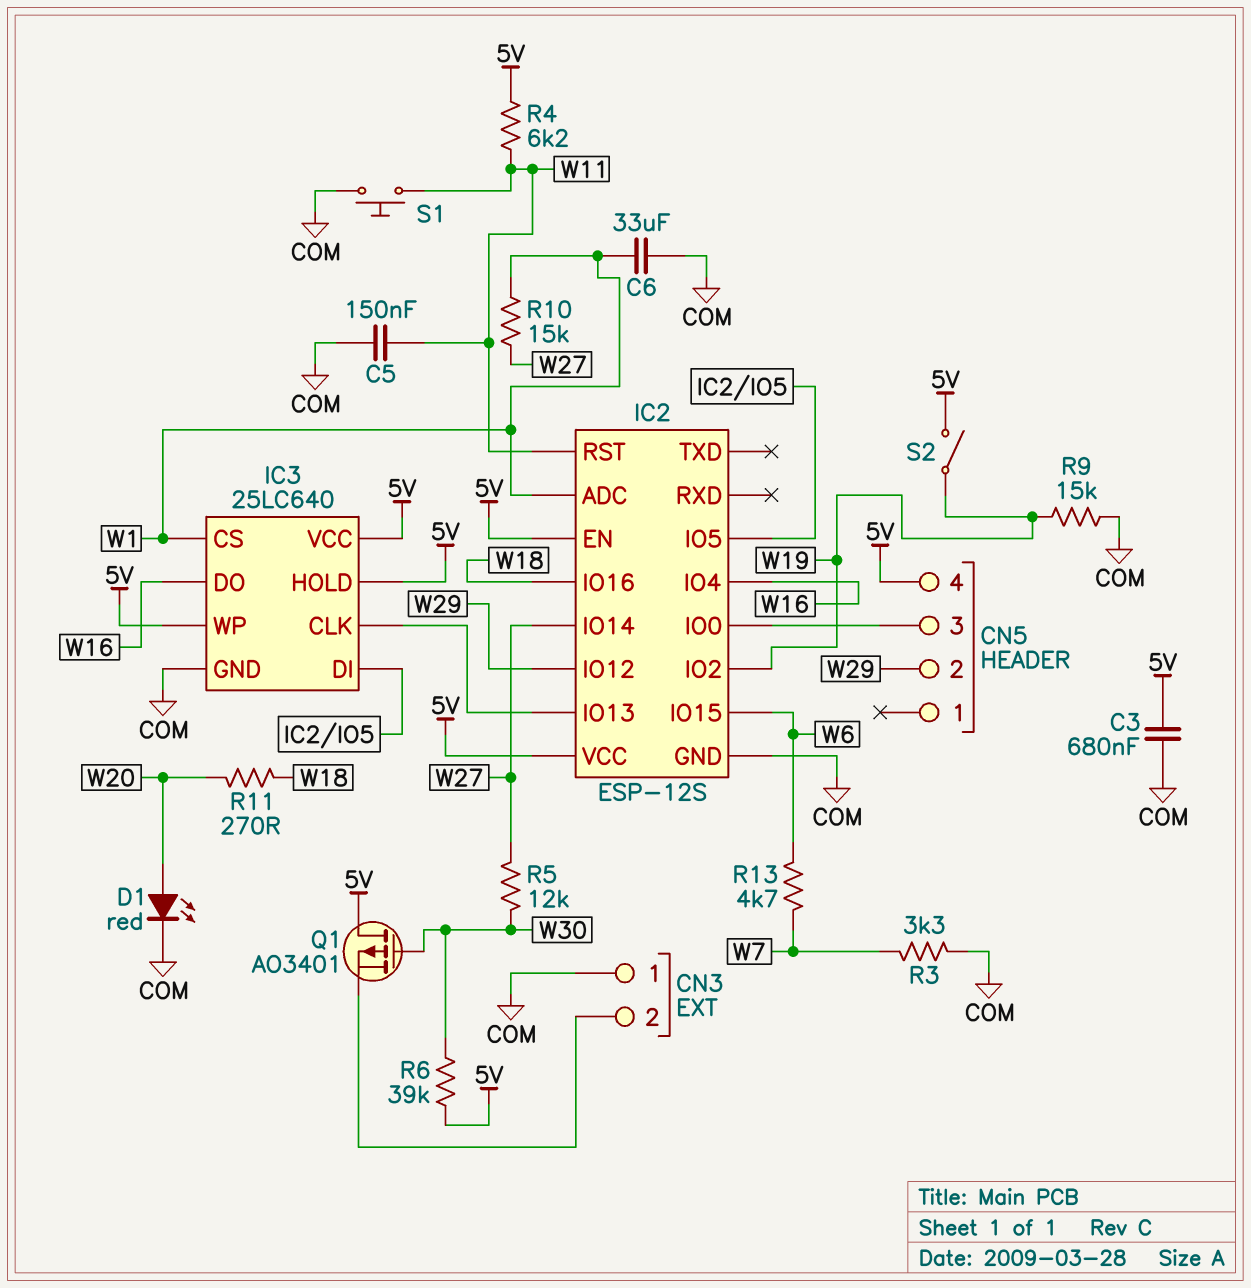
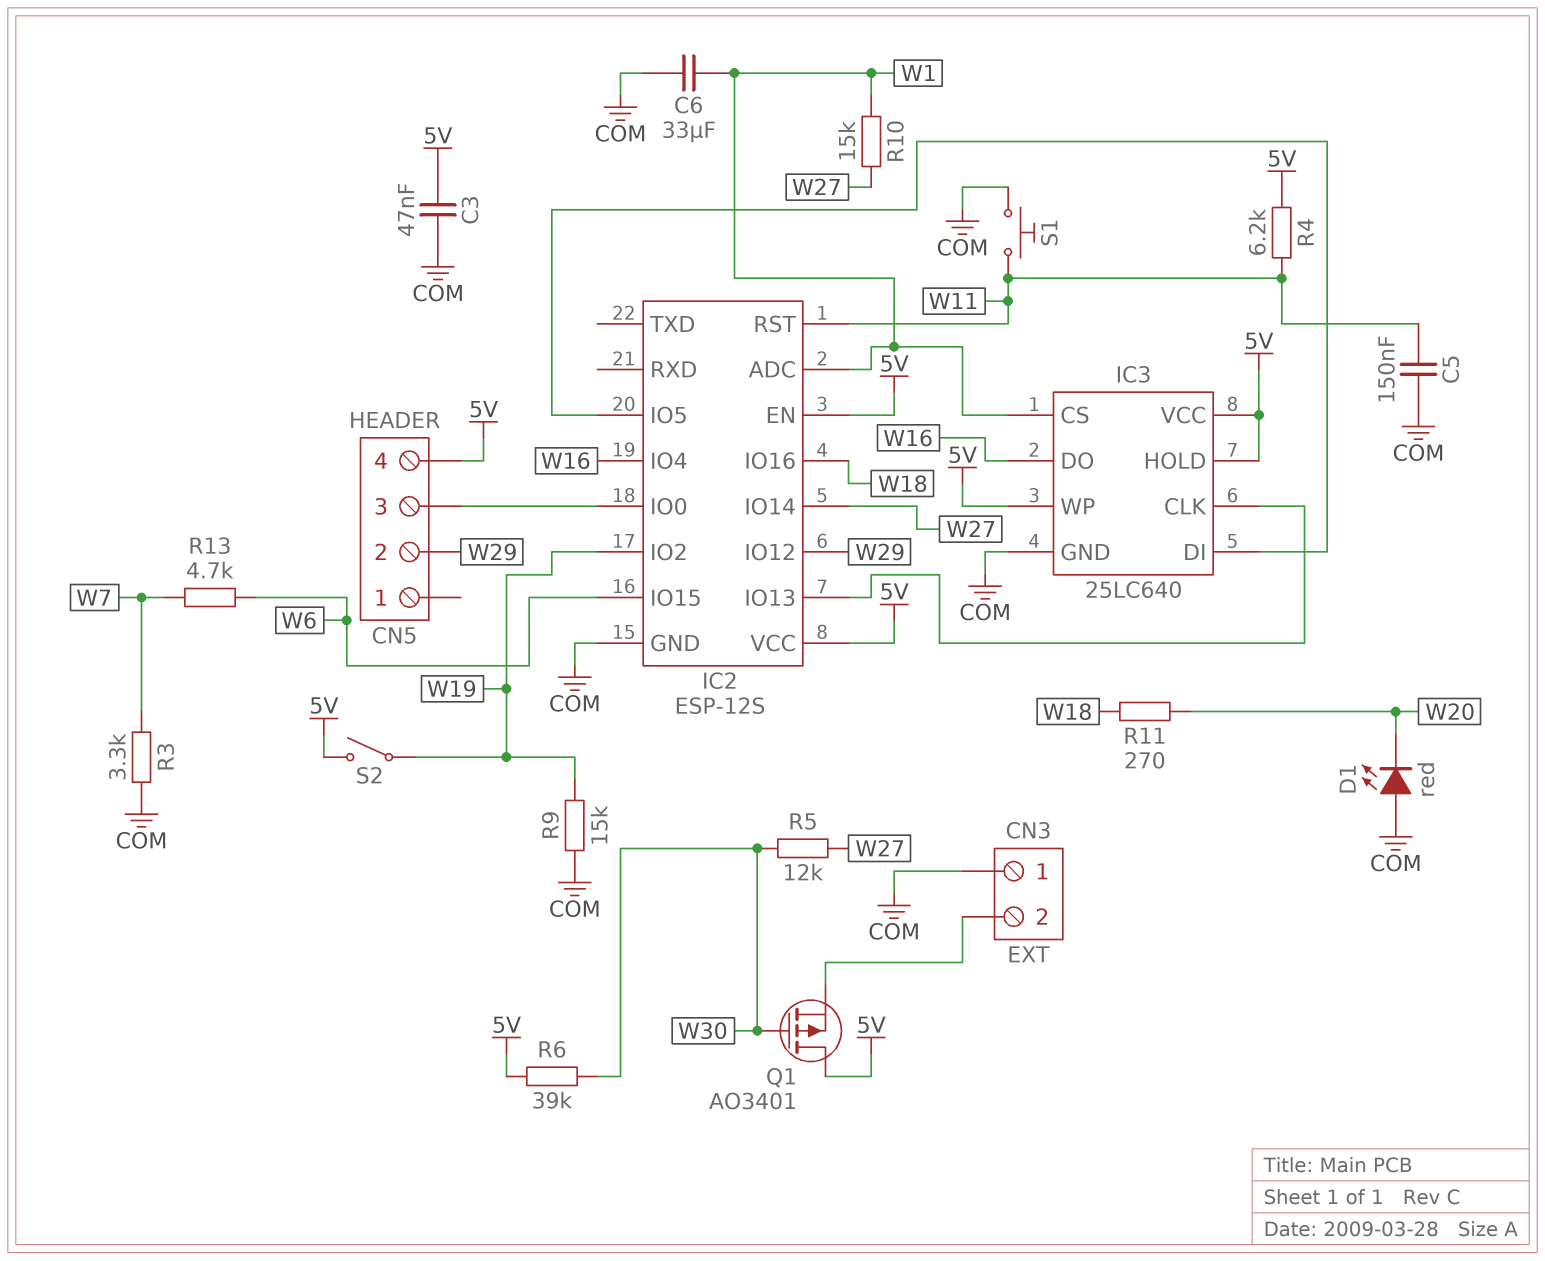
C3: 680nF (5V, COM) -> 47nF (5V, COM)
D1: LED red (A W20, K COM) -> LED red (A COM, K W20)

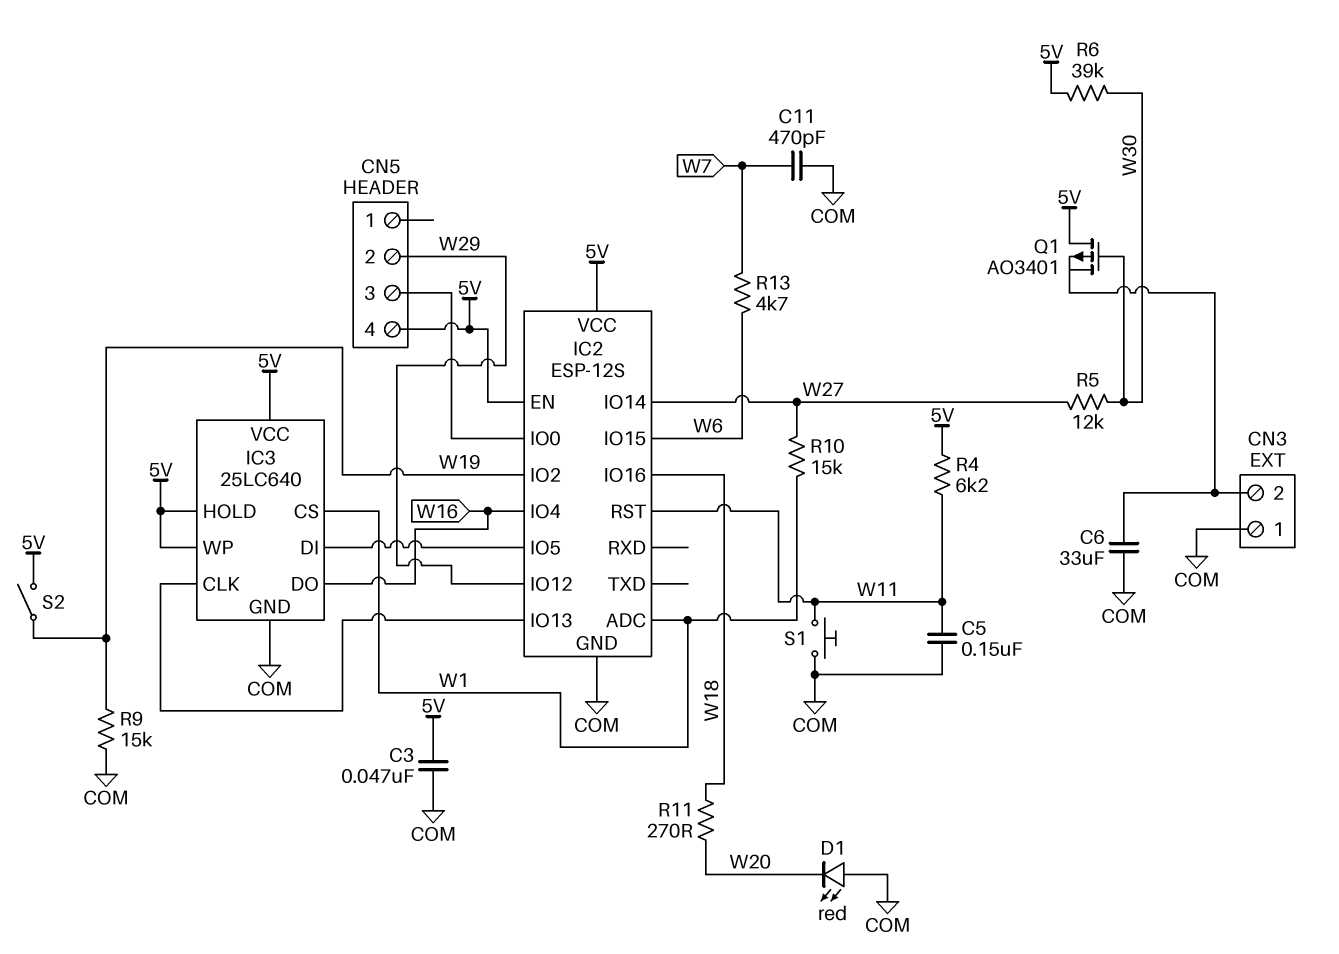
C6: 33uF (COM, W1) -> 33uF (CN3/2, COM)
C11: none -> 470pF (COM, W7)
R3: 3.3k (COM, W7) -> none

